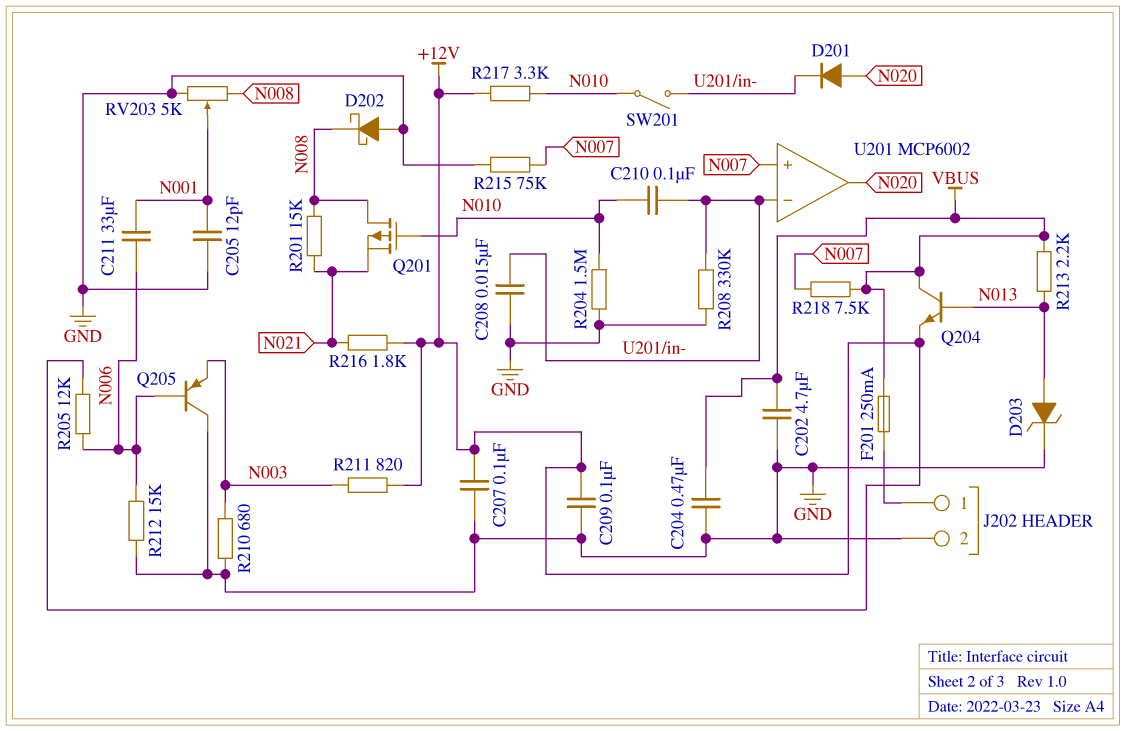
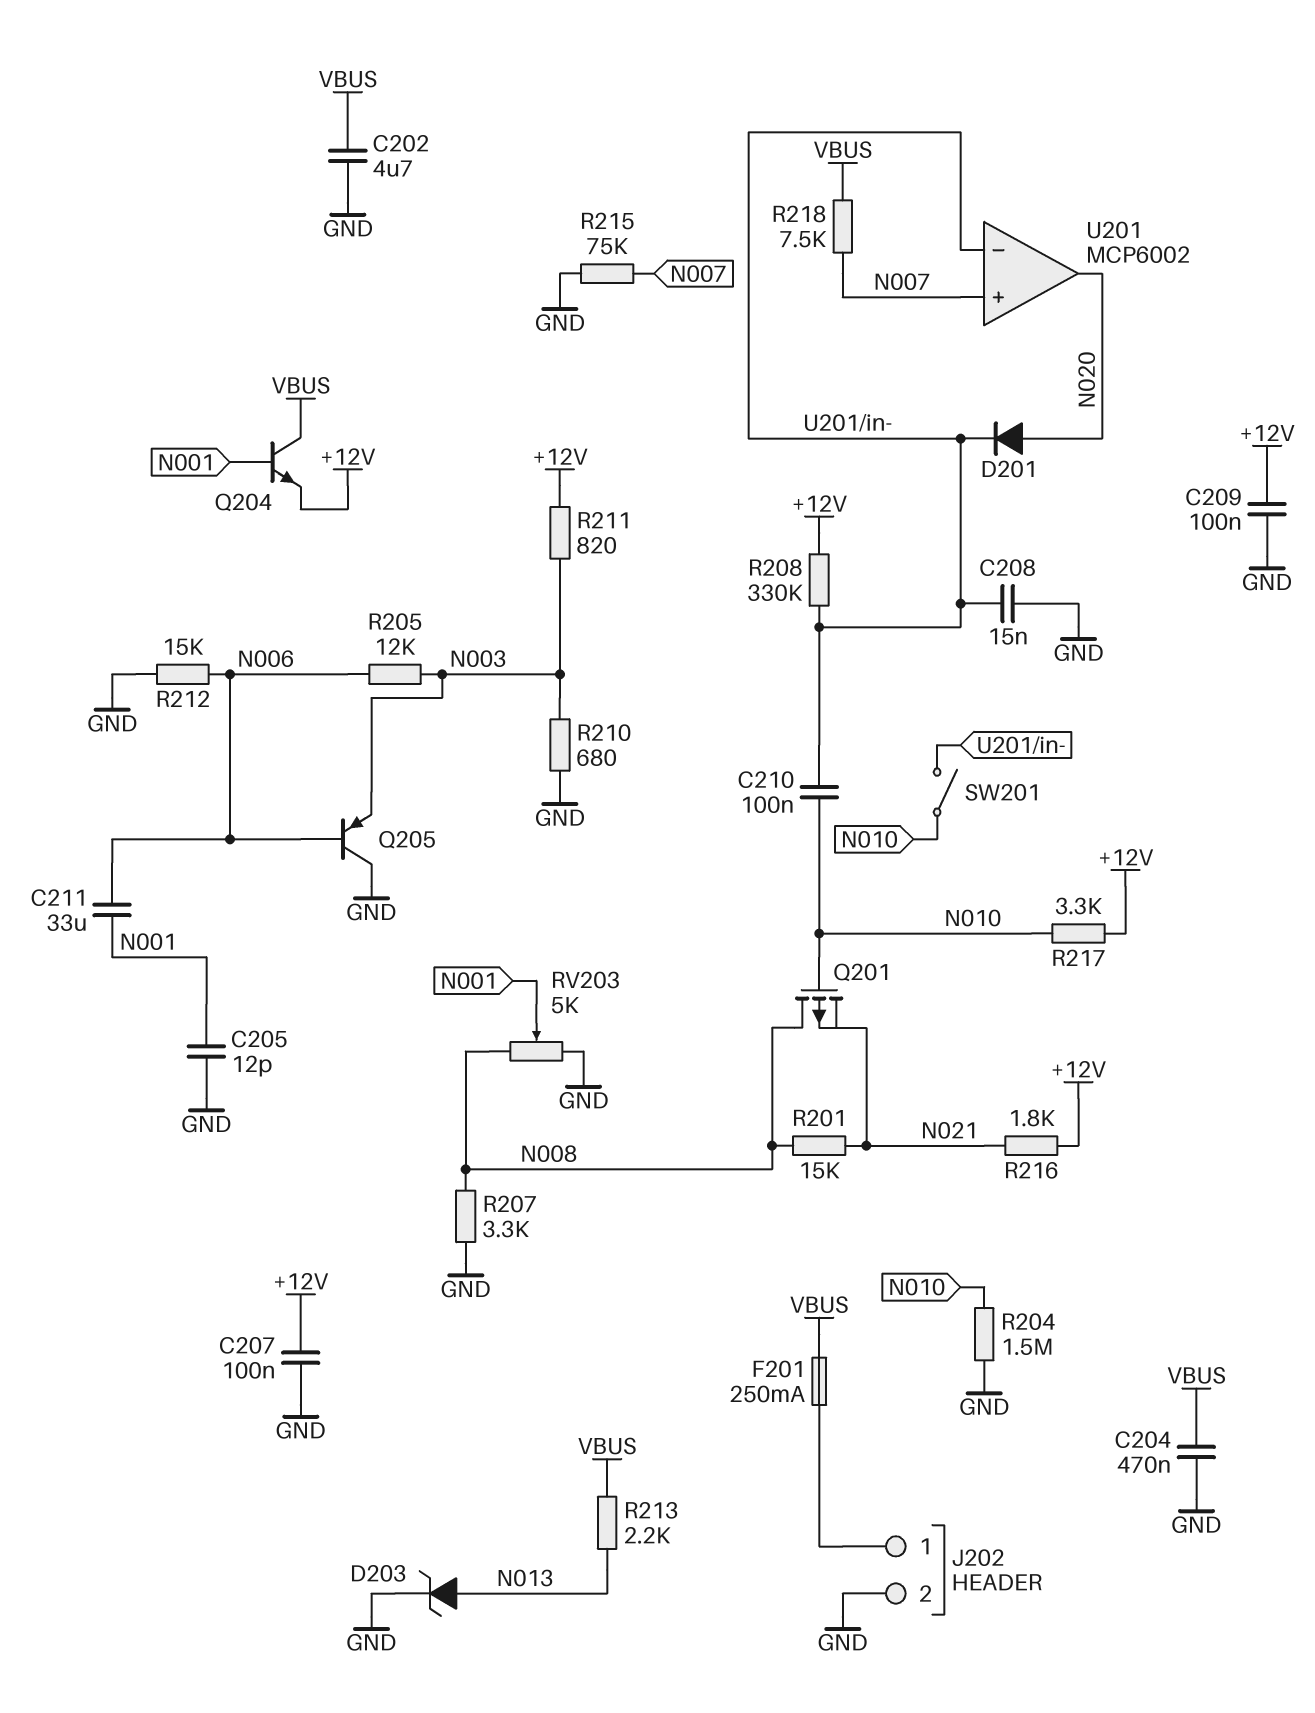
D202: schottky (A GND, K N008) -> none
Q204: NPN (B N013, C VBUS, E +12V) -> NPN (B N001, C VBUS, E +12V)
R205: 12k (+12V, N006) -> 12k (N003, N006)
R207: none -> 3.3k (GND, N008)
R208: 330k (GND, U201/in-) -> 330k (+12V, U201/in-)

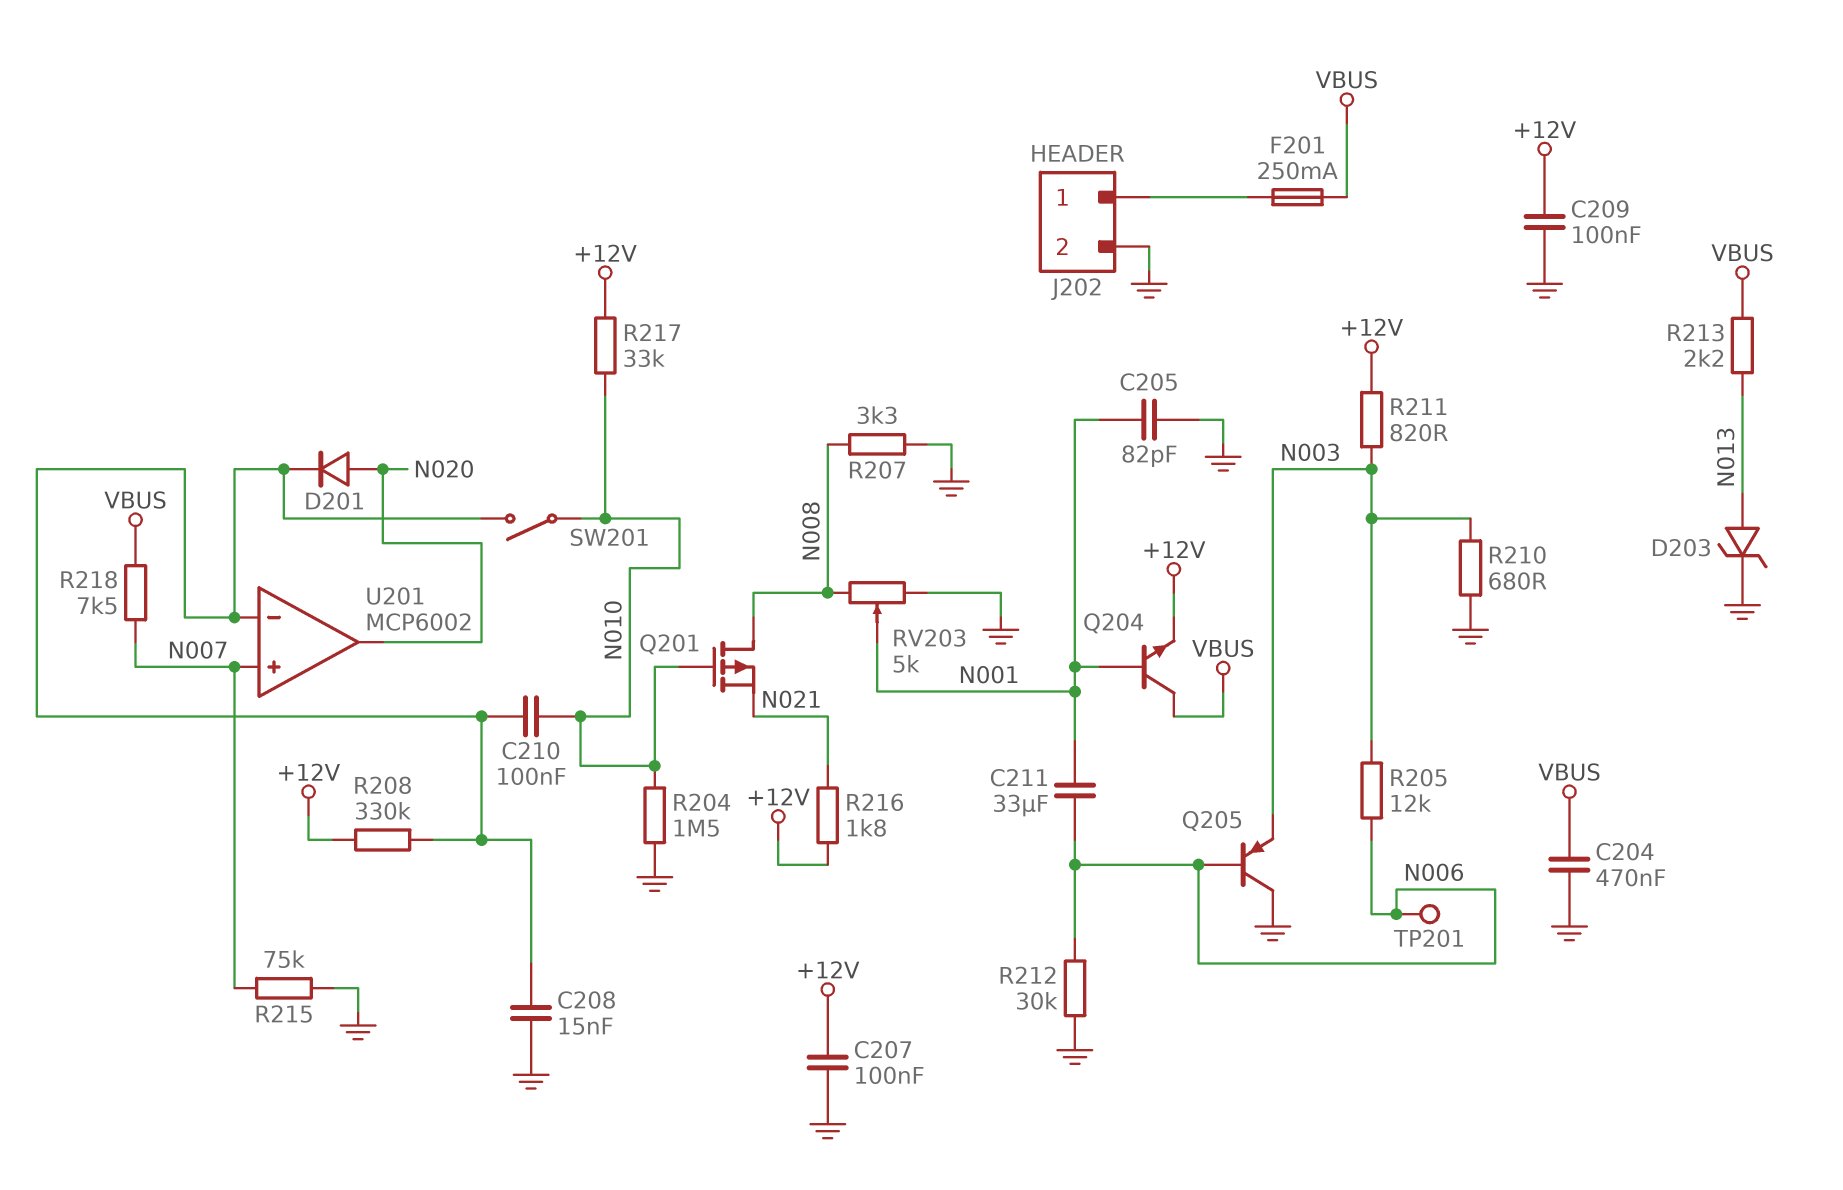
C202: 4.7uF (GND, VBUS) -> none
C205: 12pF (GND, N001) -> 82pF (GND, N001)
R201: 15k (N008, N021) -> none
R212: 15k (GND, N006) -> 30k (GND, N006)
R217: 3.3k (+12V, N010) -> 33k (+12V, N010)
TP201: none -> test point (N006)

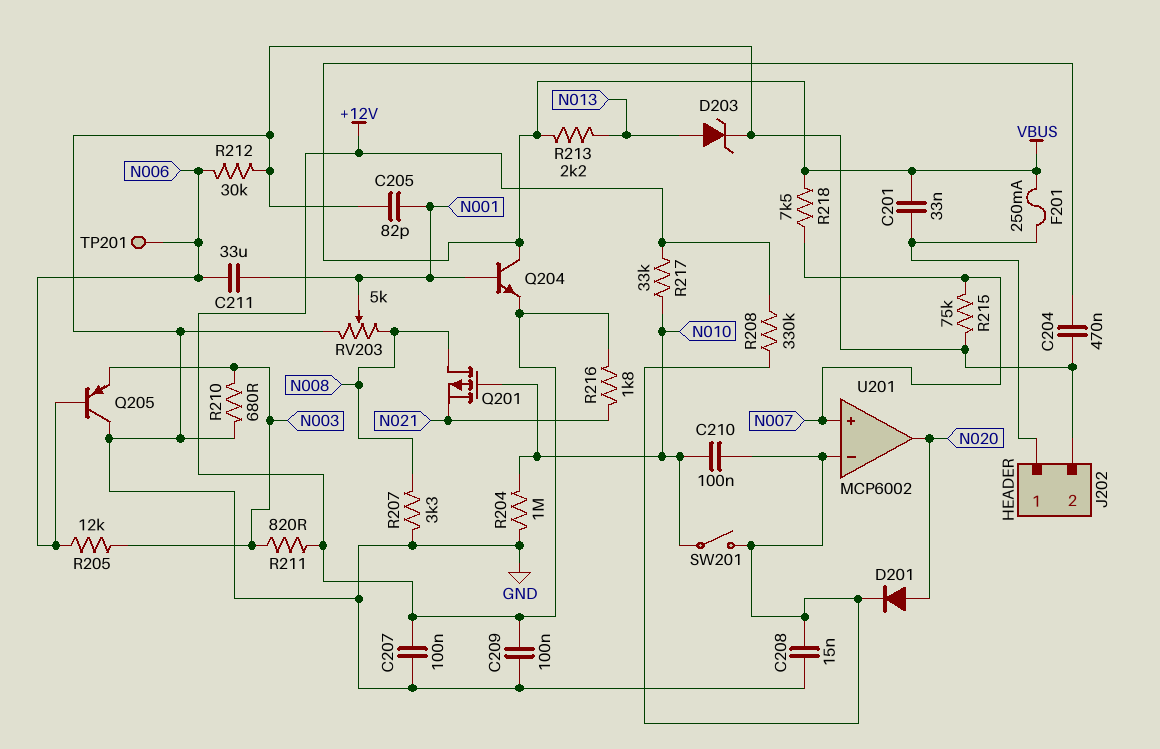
C201: none -> 33nF (J202/1, VBUS)
R204: 1.5M (GND, N010) -> 1M (GND, N010)

